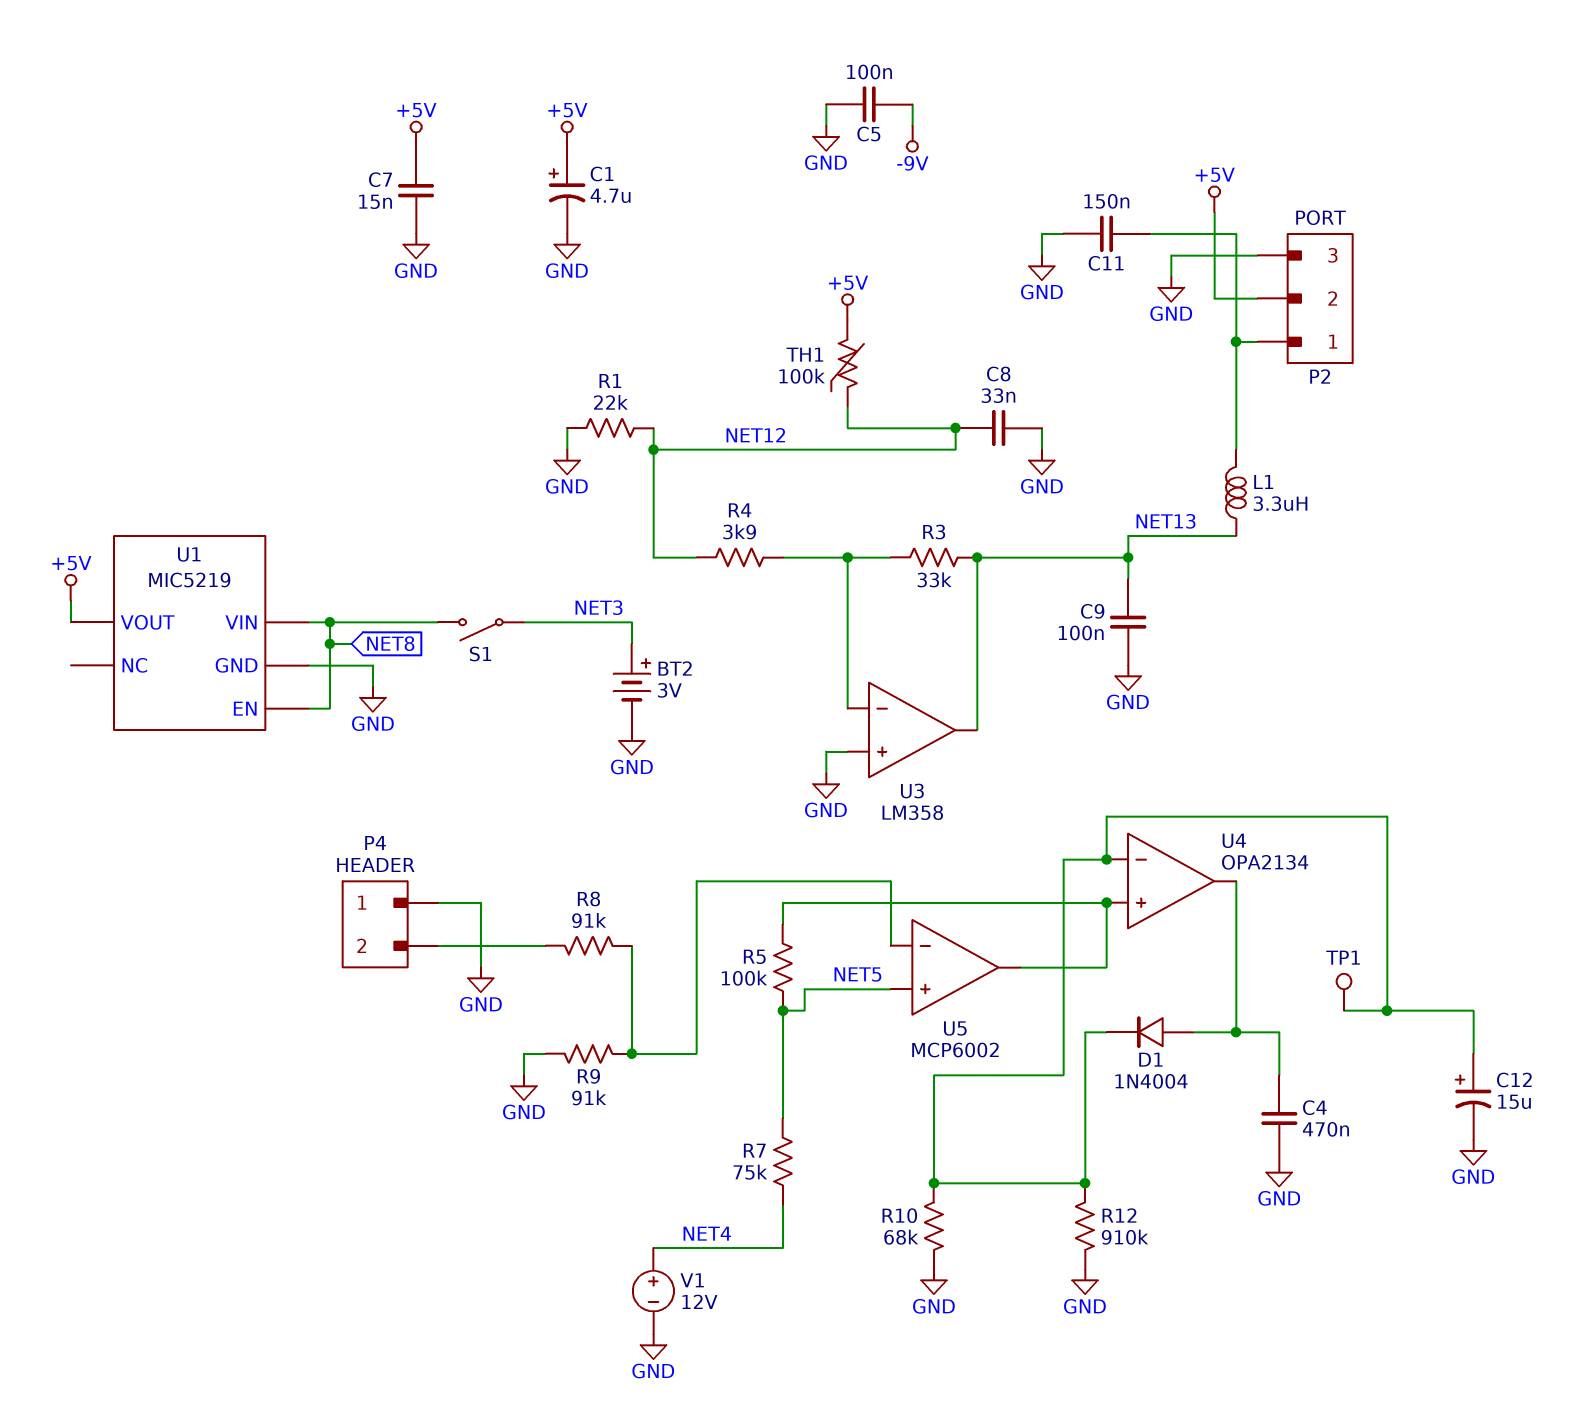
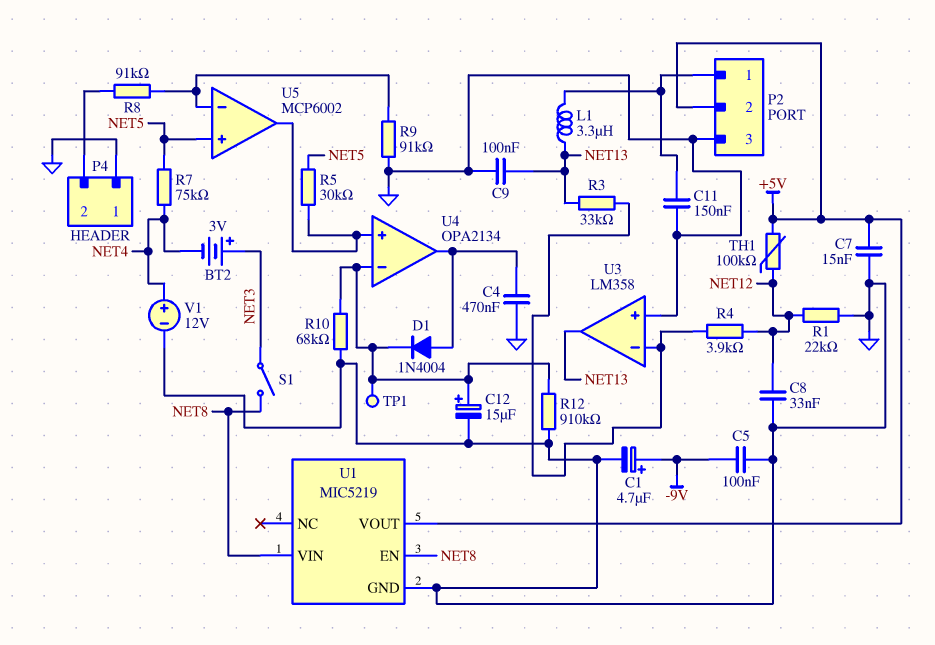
BT2: 3V (plus NET3, minus GND) -> 3V (plus NET3, minus NET4)
C1: 4.7uF (plus +5V, minus GND) -> 4.7uF (plus -9V, minus GND)
R5: 100k (NET5, U4/in+) -> 30k (NET5, U4/in+)

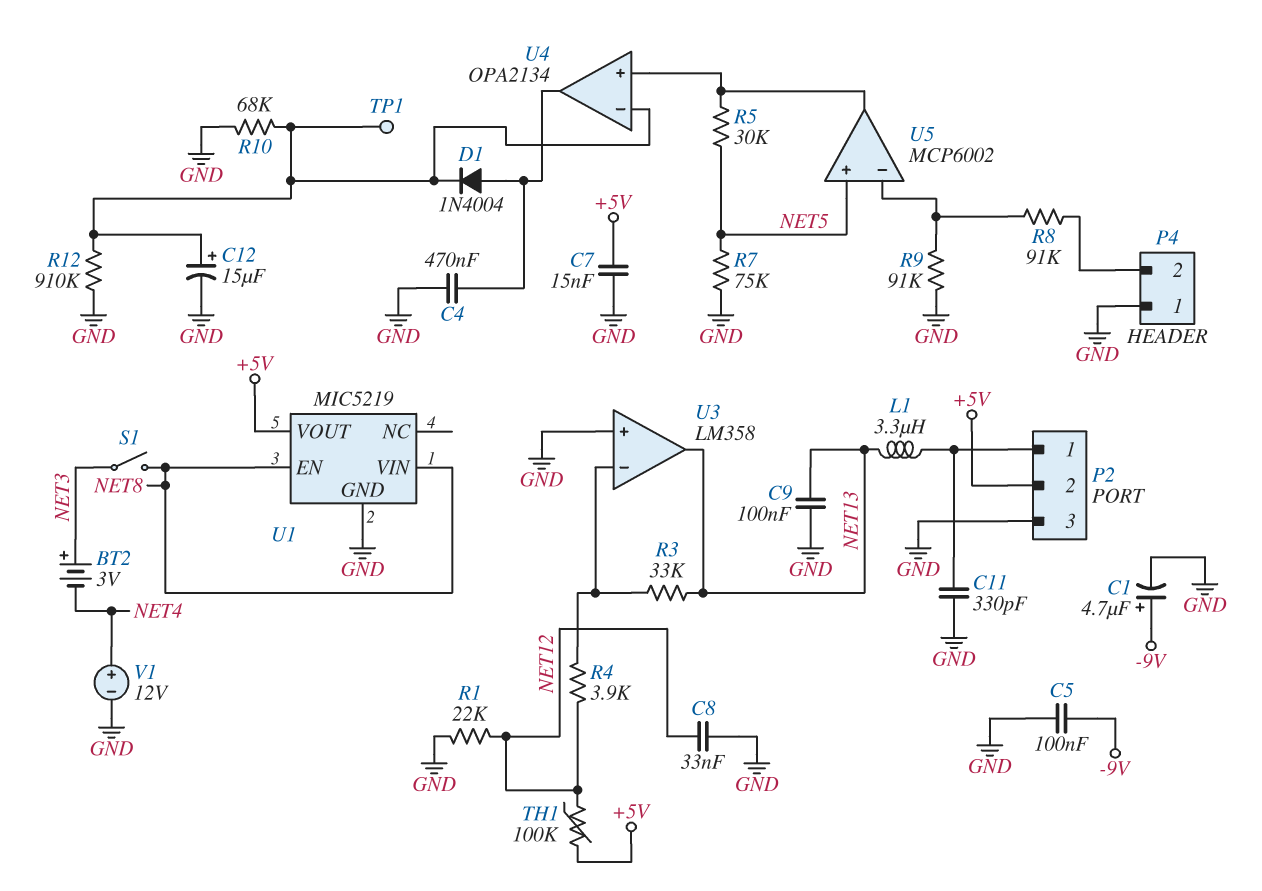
C11: 150nF (GND, P2/1) -> 330pF (GND, P2/1)
R7: 75k (NET4, NET5) -> 75k (GND, NET5)

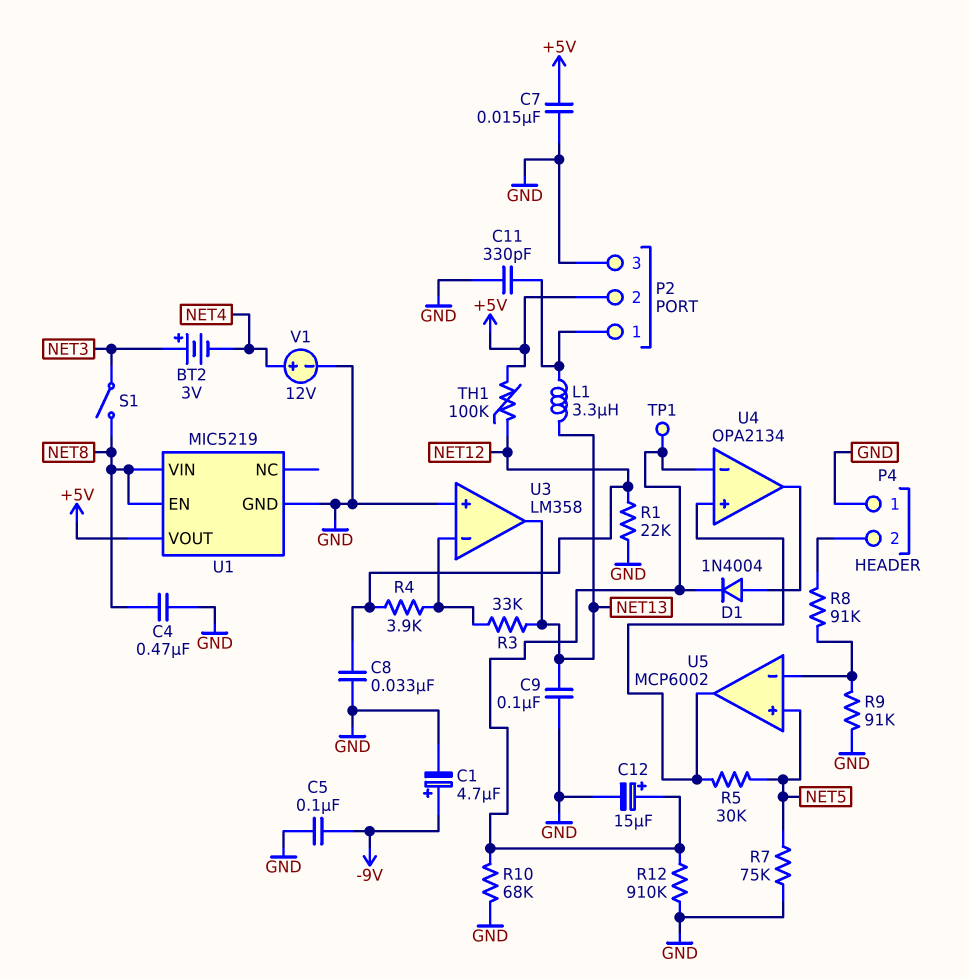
C4: 470nF (GND, U4/out) -> 470nF (GND, NET8)

